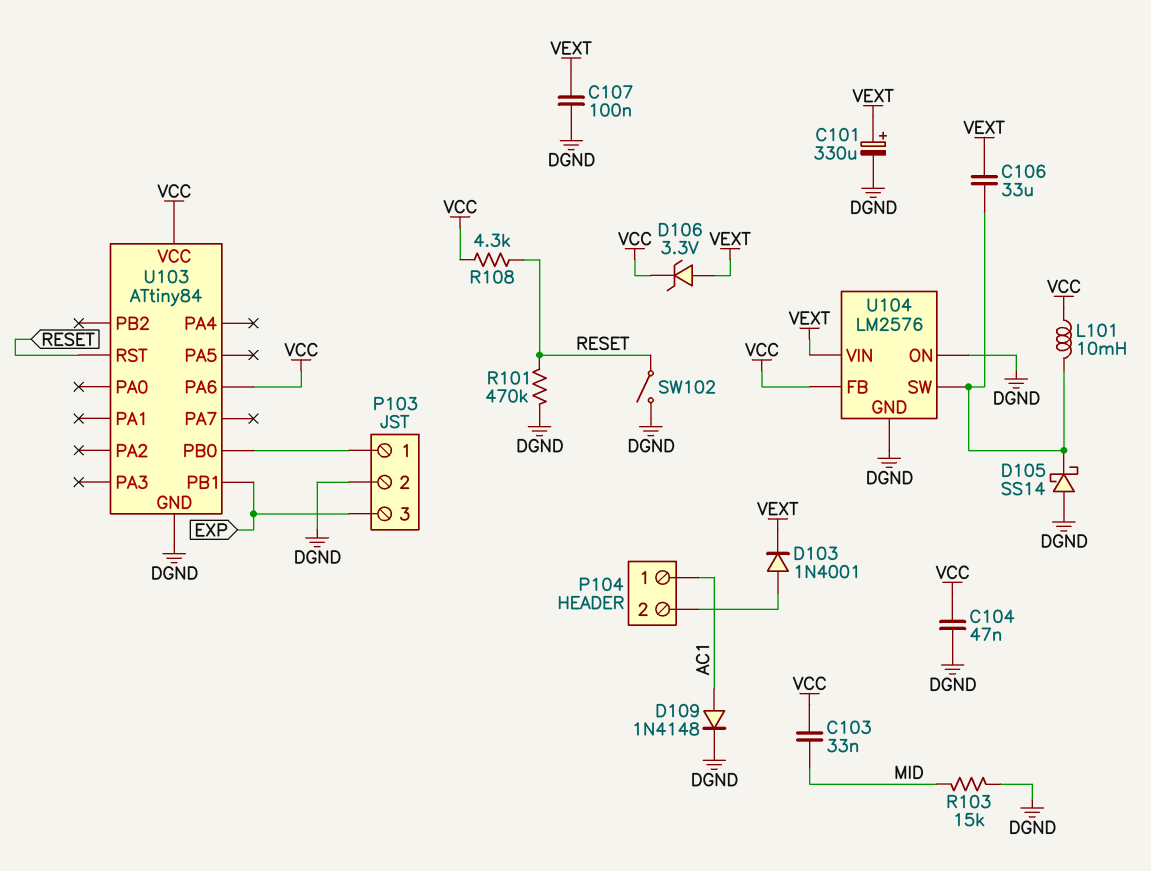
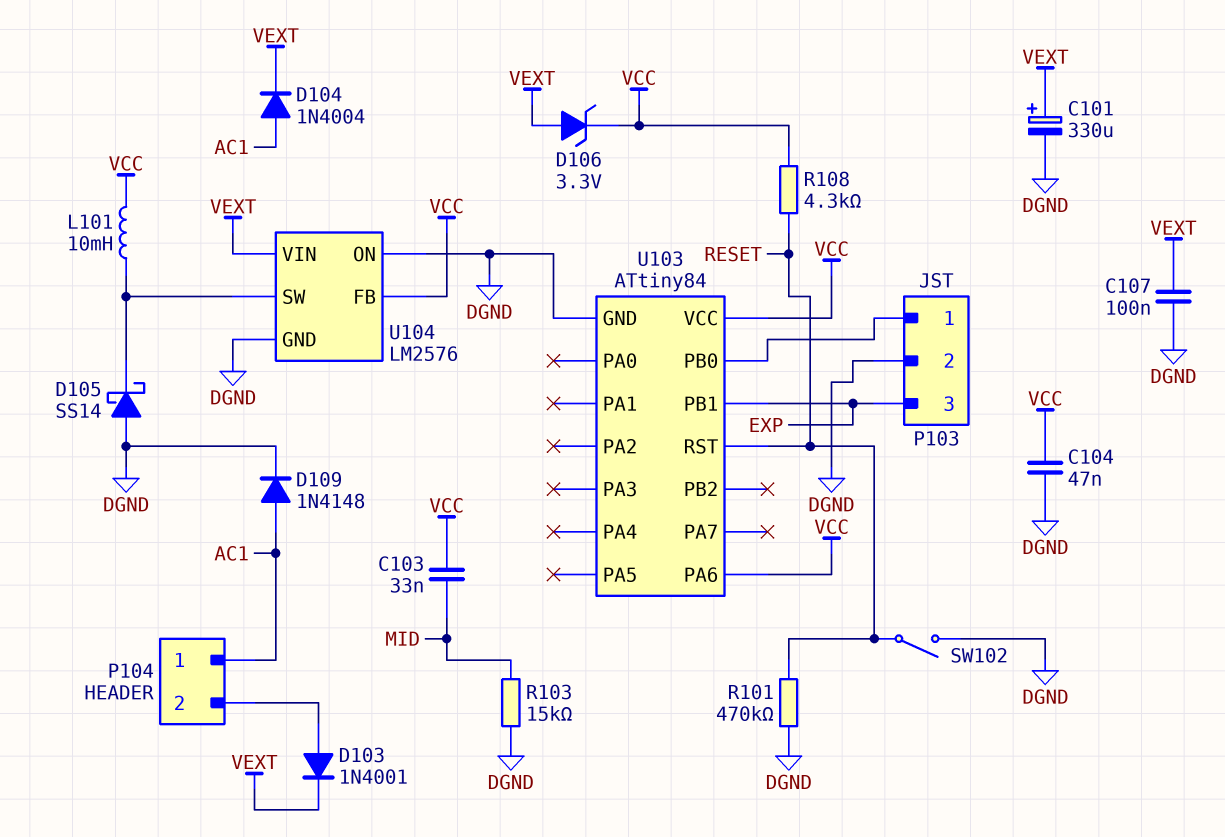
C106: 33uF (U104/SW, VEXT) -> none
D104: none -> diode 1N4004 (A AC1, K VEXT)

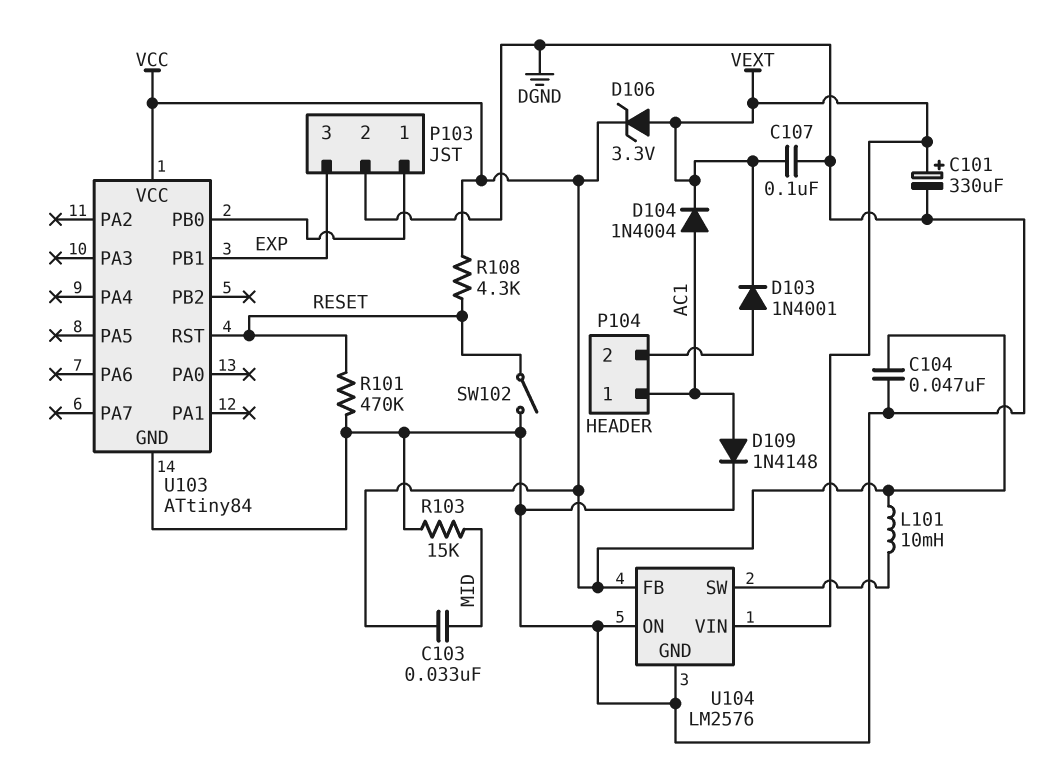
D105: schottky SS14 (A DGND, K U104/SW) -> none
U103 pin PA6: VCC -> none

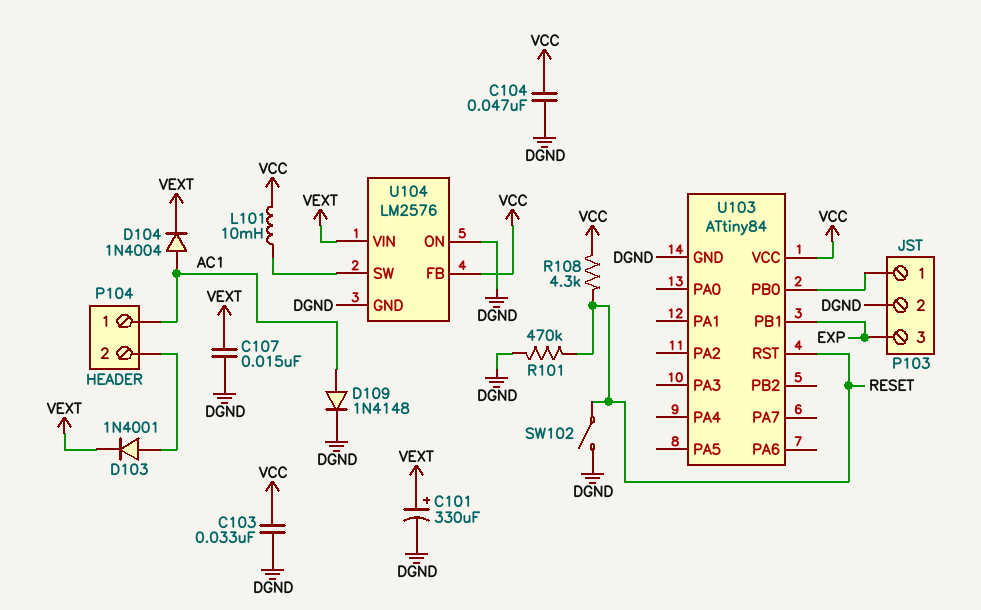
C103: 33nF (MID, VCC) -> 33nF (DGND, VCC)
C107: 100nF (DGND, VEXT) -> 15nF (DGND, VEXT)
D106: zener 3.3V (A VEXT, K VCC) -> none
R103: 15k (DGND, MID) -> none

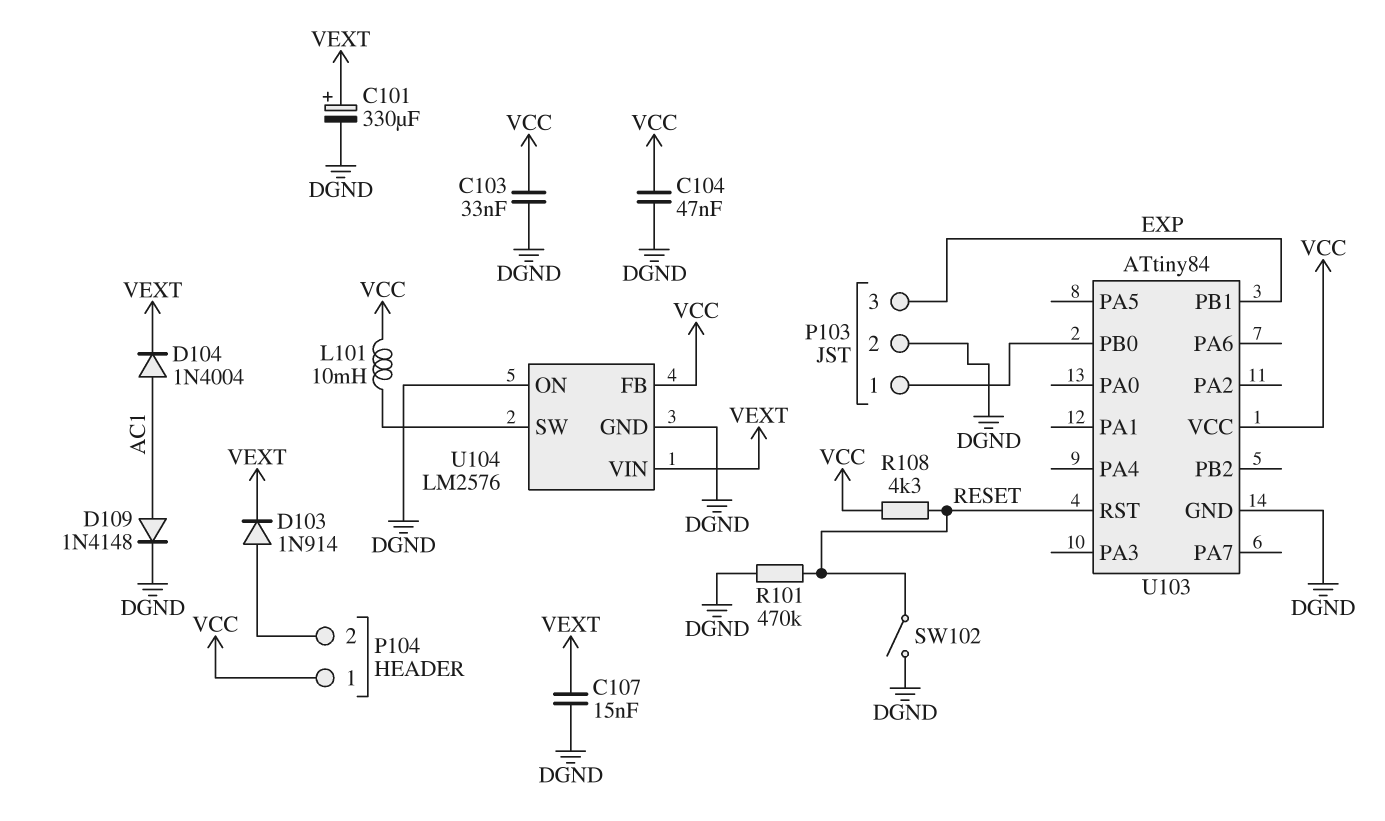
D103: diode 1N4001 (A P104/2, K VEXT) -> diode 1N914 (A P104/2, K VEXT)
P104 pin 1: AC1 -> VCC

